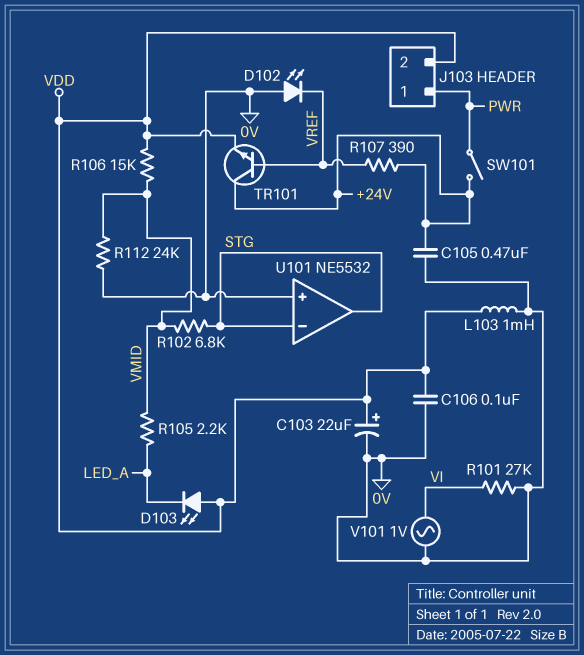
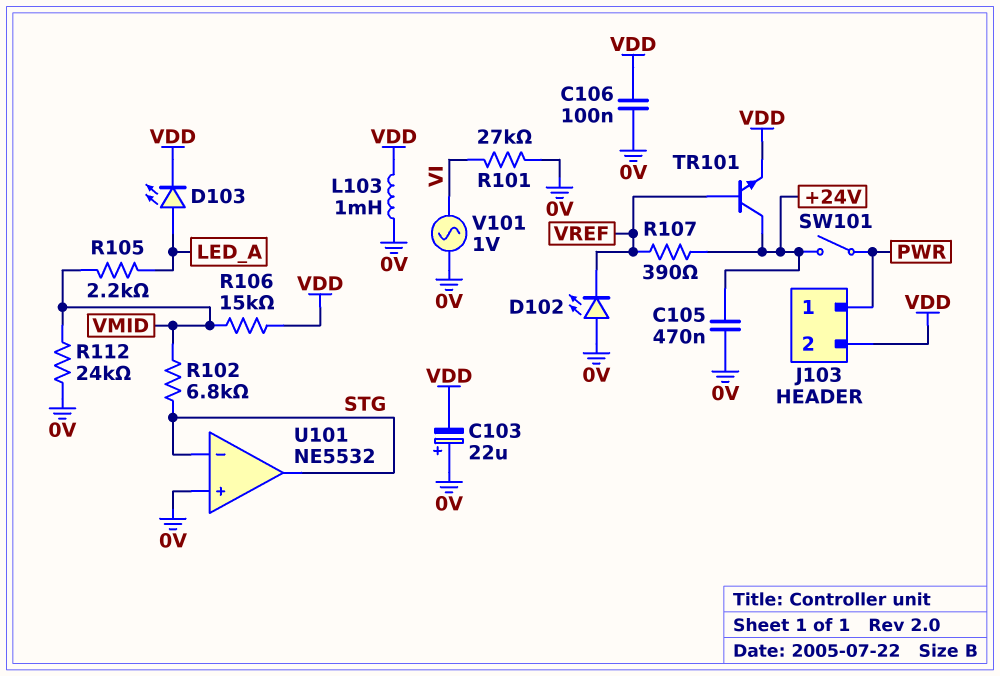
C103: 22uF (plus VDD, minus 0V) -> 22uF (plus 0V, minus VDD)
D103: LED (A VDD, K LED_A) -> LED (A LED_A, K VDD)

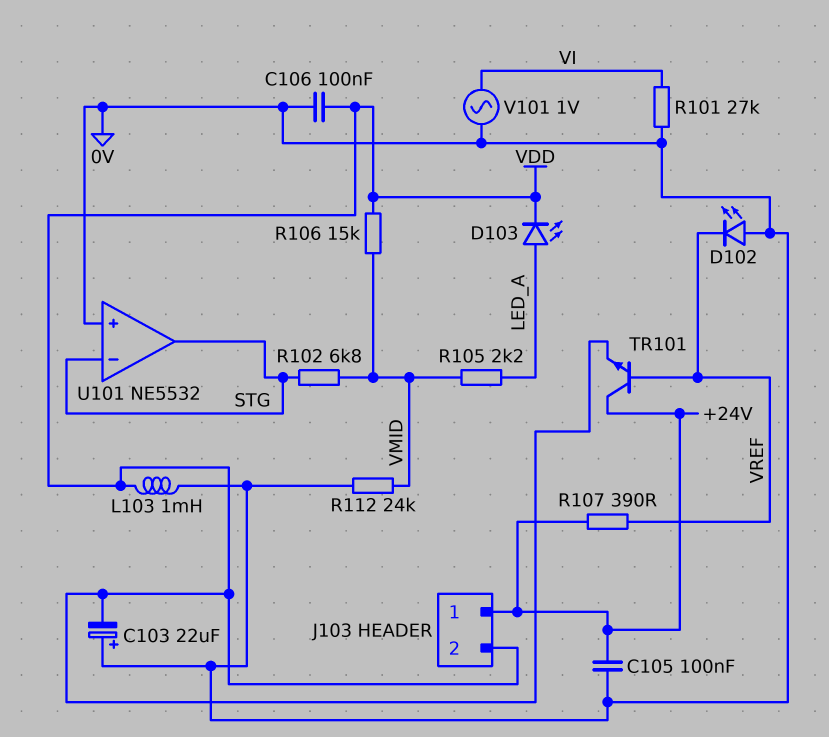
C105: 470nF (+24V, 0V) -> 100nF (+24V, 0V)
J103 pin 1: PWR -> +24V
SW101: switch (+24V, PWR) -> none

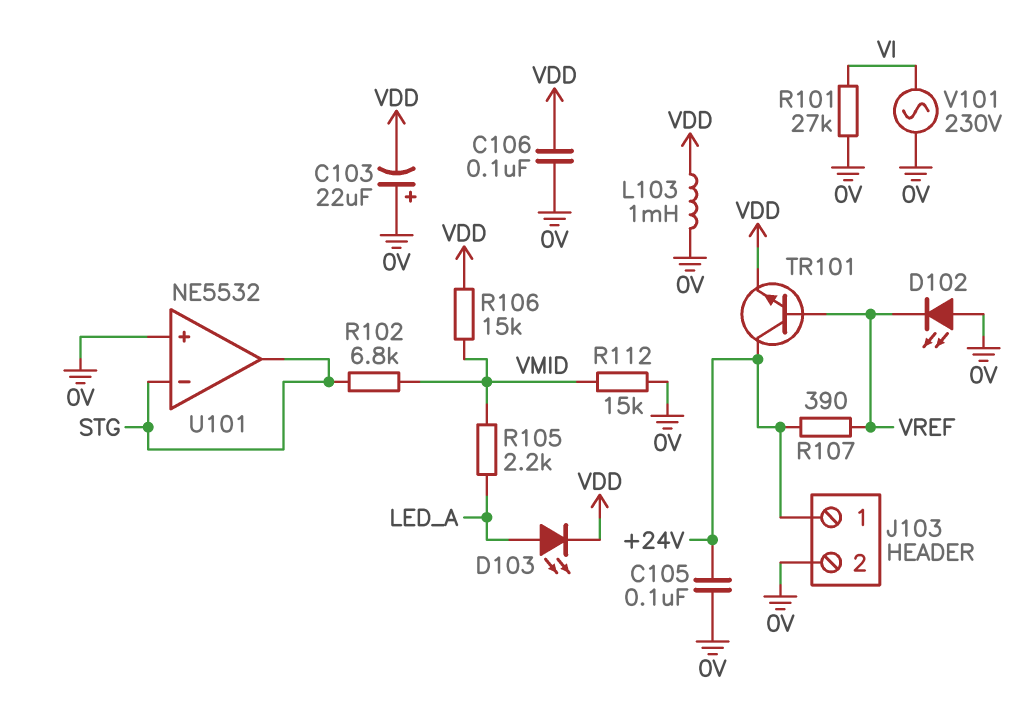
J103 pin 2: VDD -> 0V
R112: 24k (0V, VMID) -> 15k (0V, VMID)
V101: AC 1V (0V, VI) -> AC 230V (0V, VI)

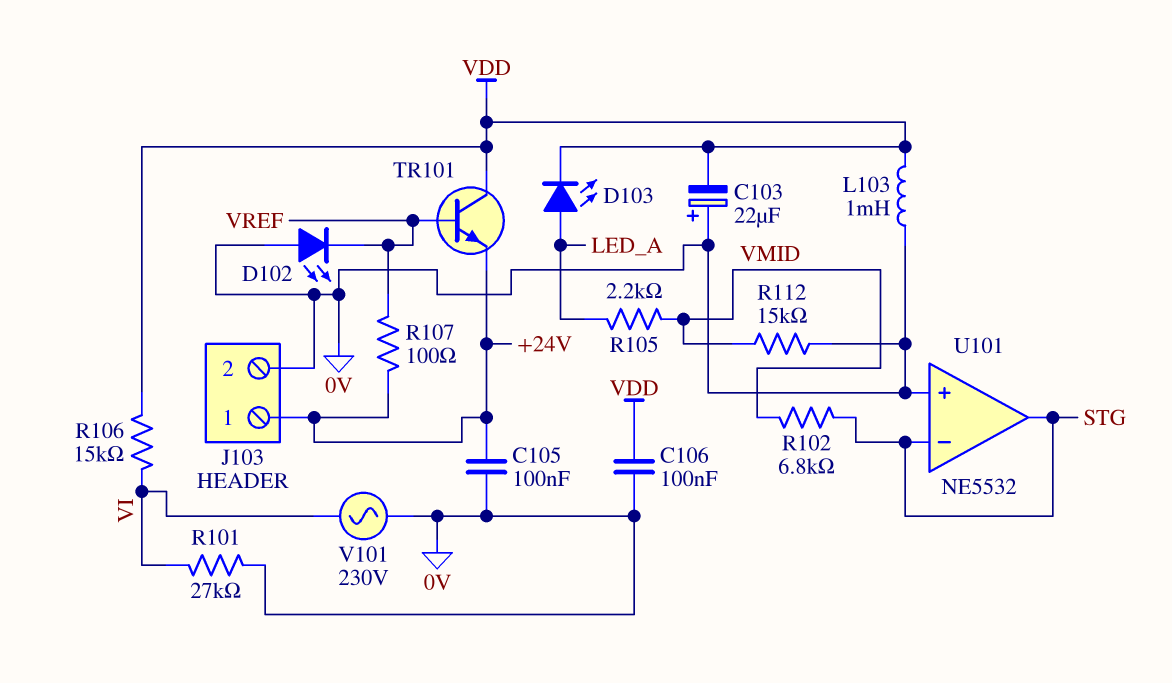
R106: 15k (VDD, VMID) -> 15k (VDD, VI)
R107: 390 (+24V, VREF) -> 100 (+24V, VREF)
TR101: NPN (B VREF, C +24V, E VDD) -> NPN (B VREF, C VDD, E +24V)

